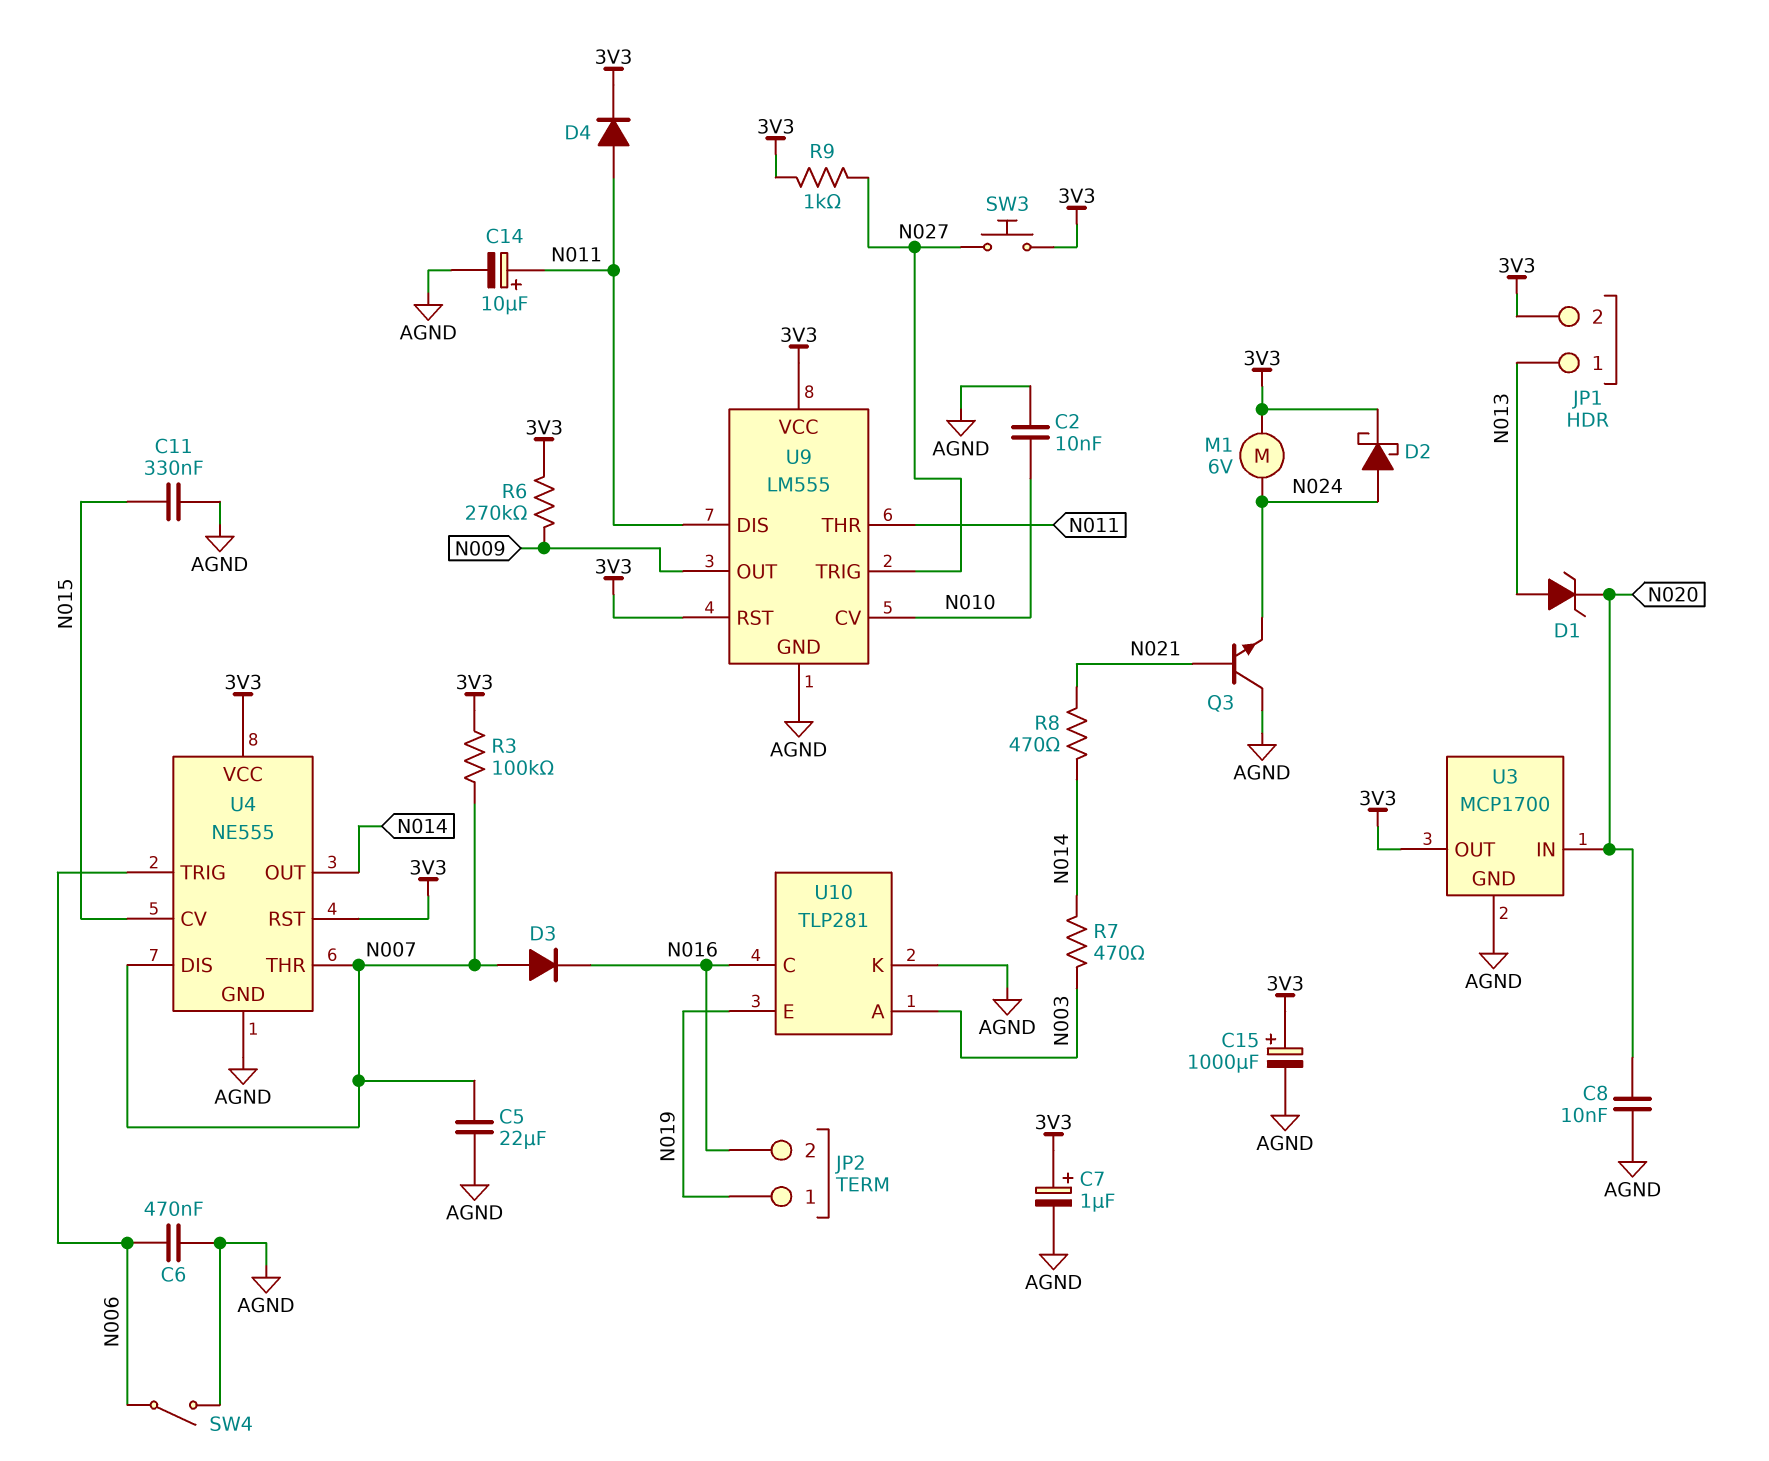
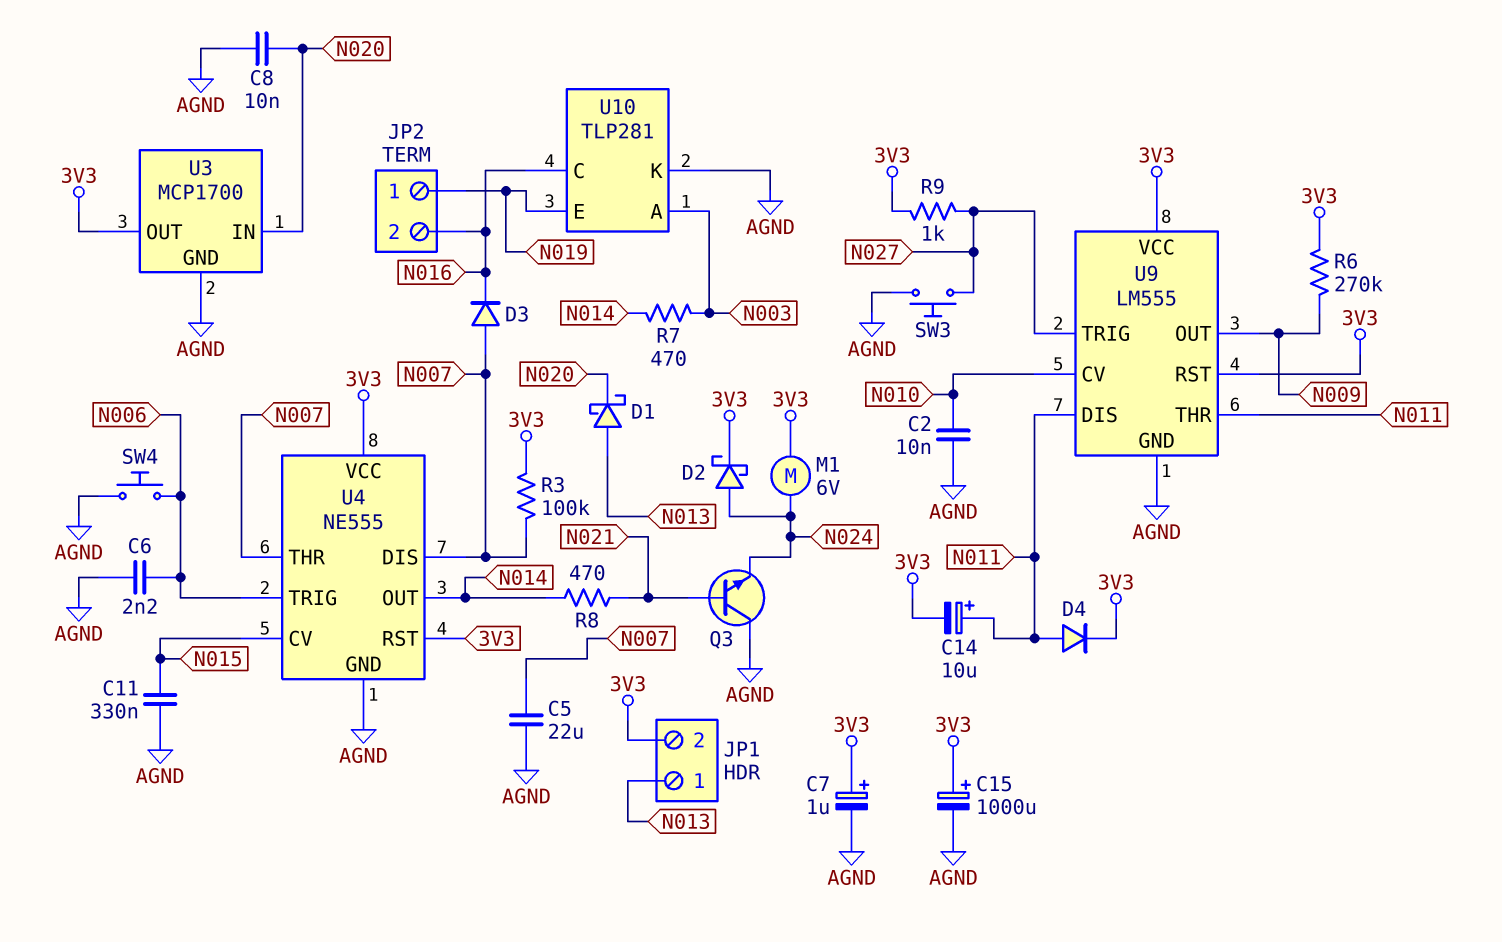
C6: 470nF (AGND, N006) -> 2.2nF (AGND, N006)
C14: 10uF (plus N011, minus AGND) -> 10uF (plus N011, minus 3V3)
D1: zener (A N013, K N020) -> schottky (A N013, K N020)
SW3: button (3V3, N027) -> button (AGND, N027)
SW4: switch (AGND, N006) -> button (AGND, N006)

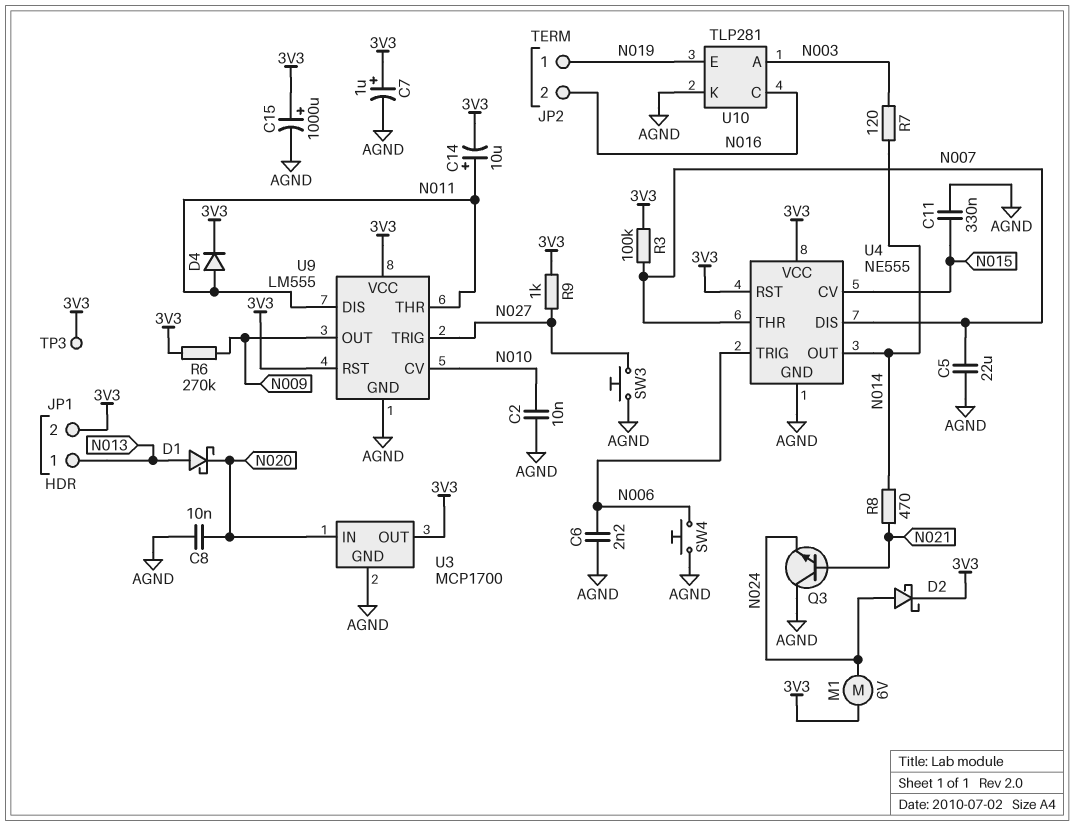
D3: diode (A N007, K N016) -> none
R7: 470 (N003, N014) -> 120 (N003, N014)
TP3: none -> test point (3V3)

